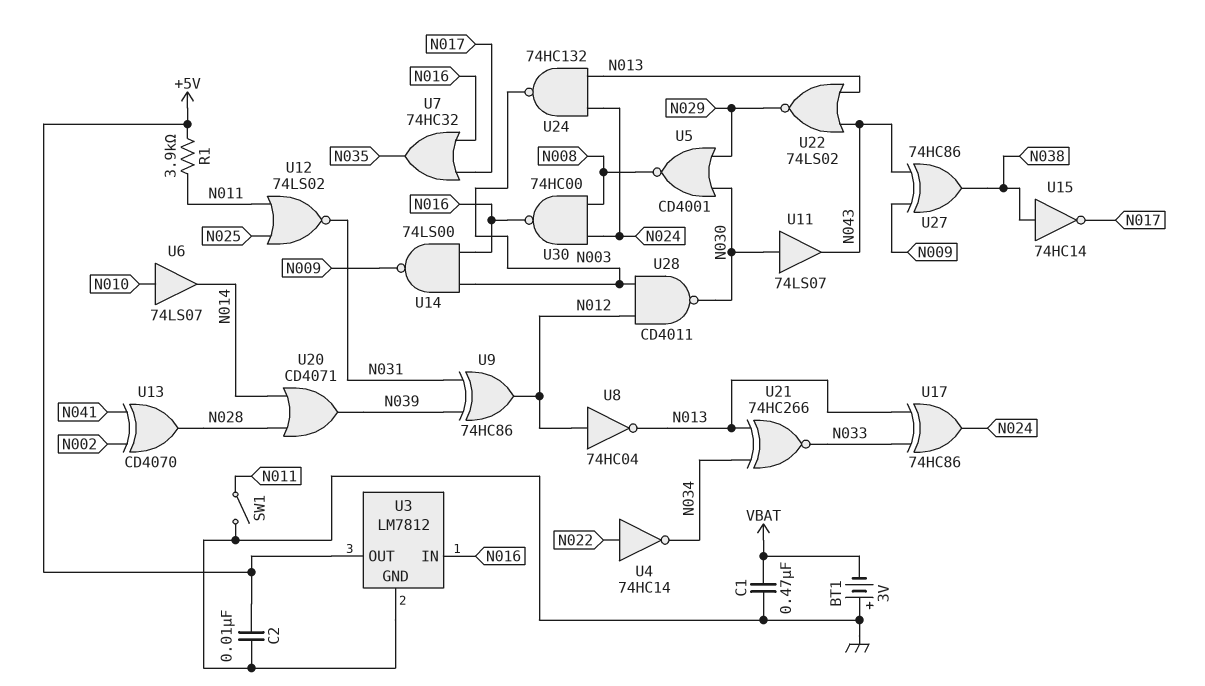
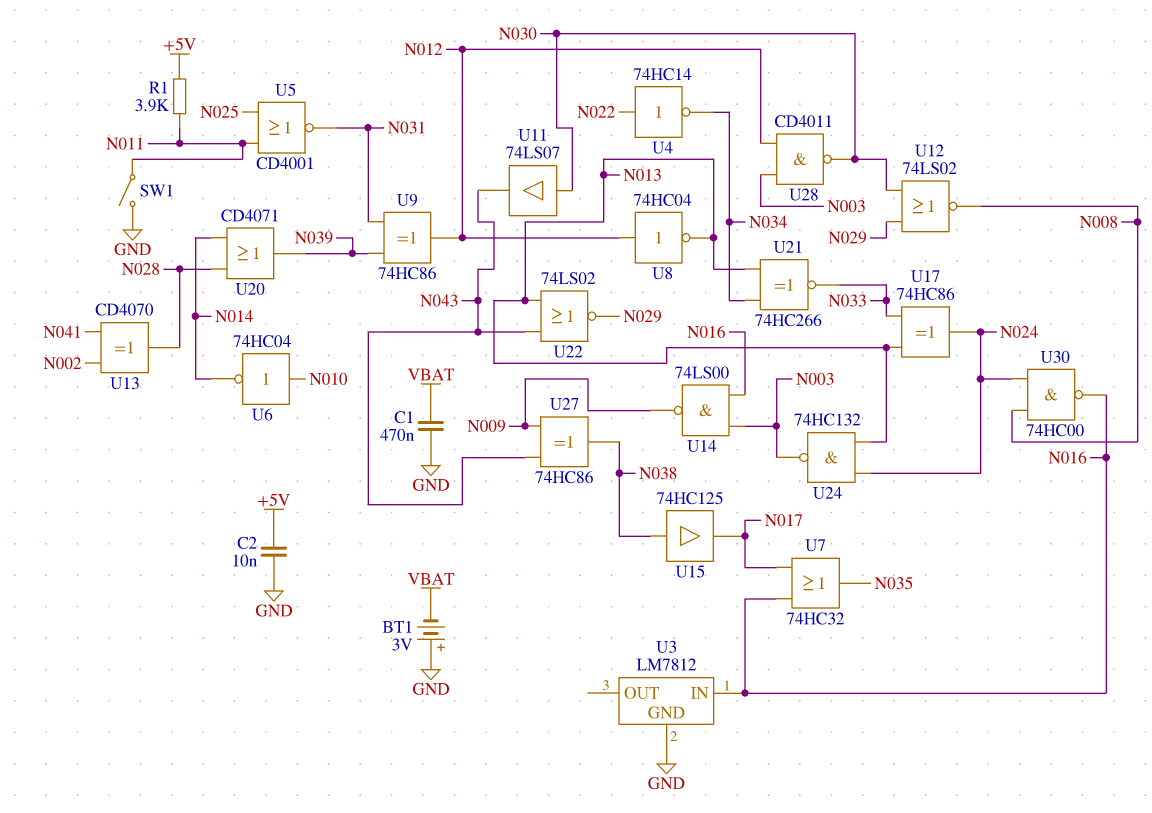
U3 pin OUT: +5V -> none
U5: NOR CD4001 (in N029, in N030, out N008) -> NOR CD4001 (in N011, in N025, out N031)
U6: buffer 74LS07 (in N010, out N014) -> NOT 74HC04 (in N010, out N014)
U12: NOR 74LS02 (in N011, in N025, out N031) -> NOR 74LS02 (in N029, in N030, out N008)
U15: NOT 74HC14 (in N038, out N017) -> buffer 74HC125 (in N038, out N017)

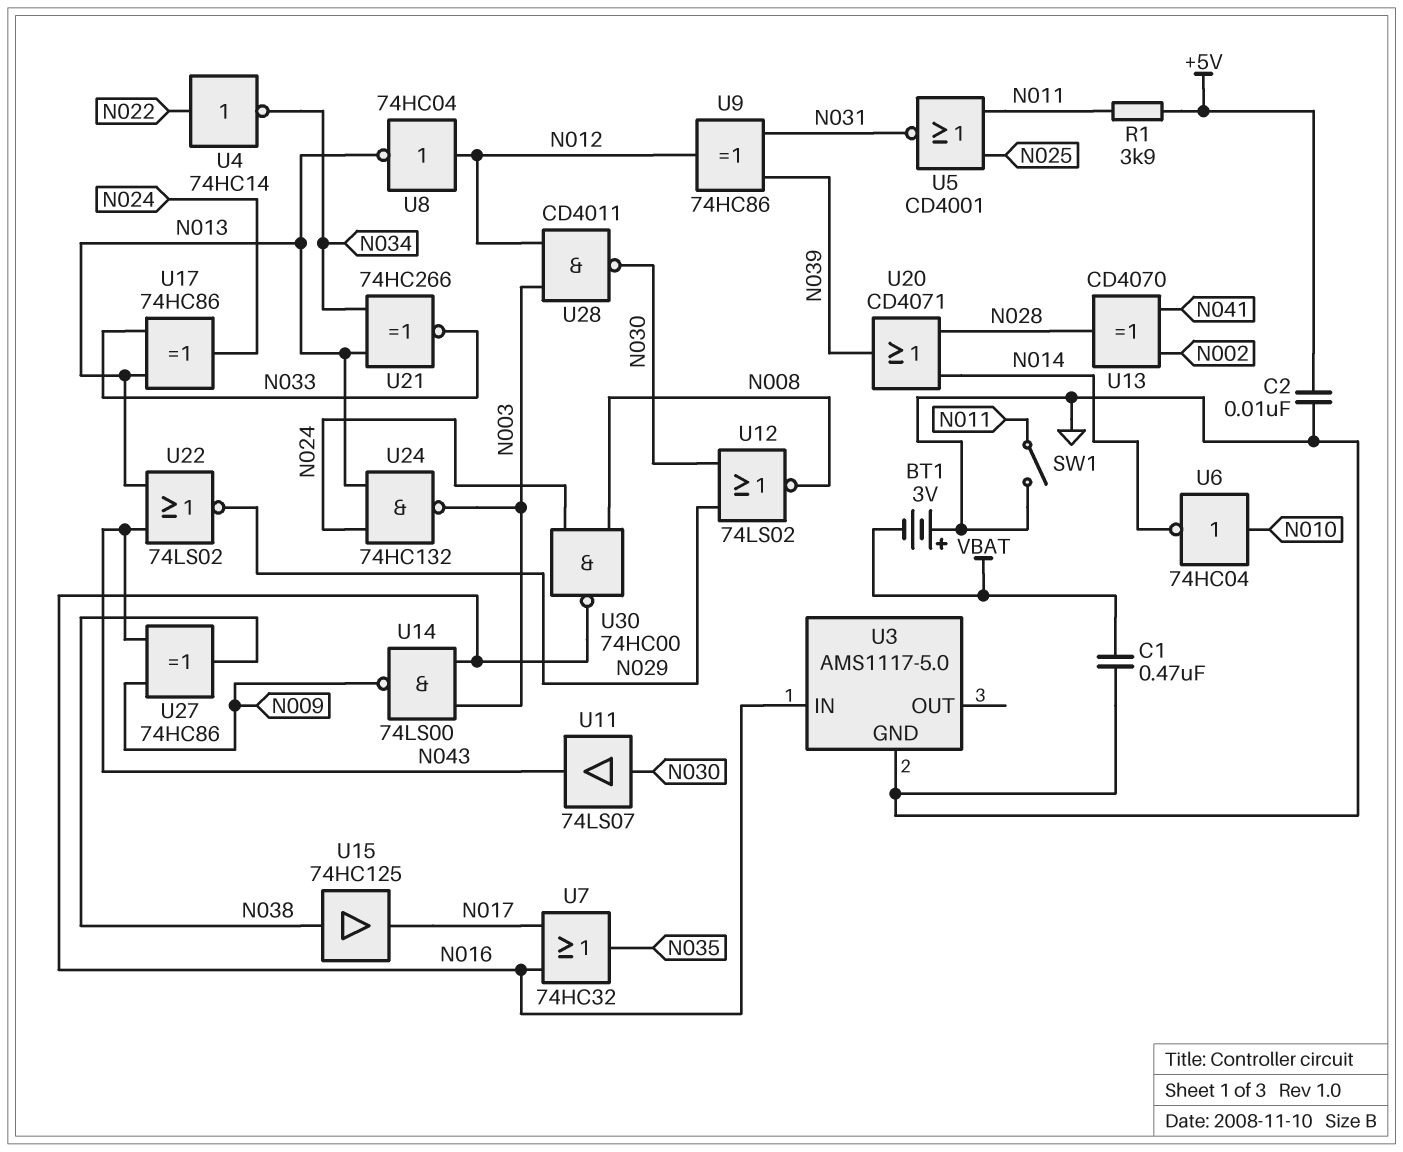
U3: LM7812 -> AMS1117-5.0

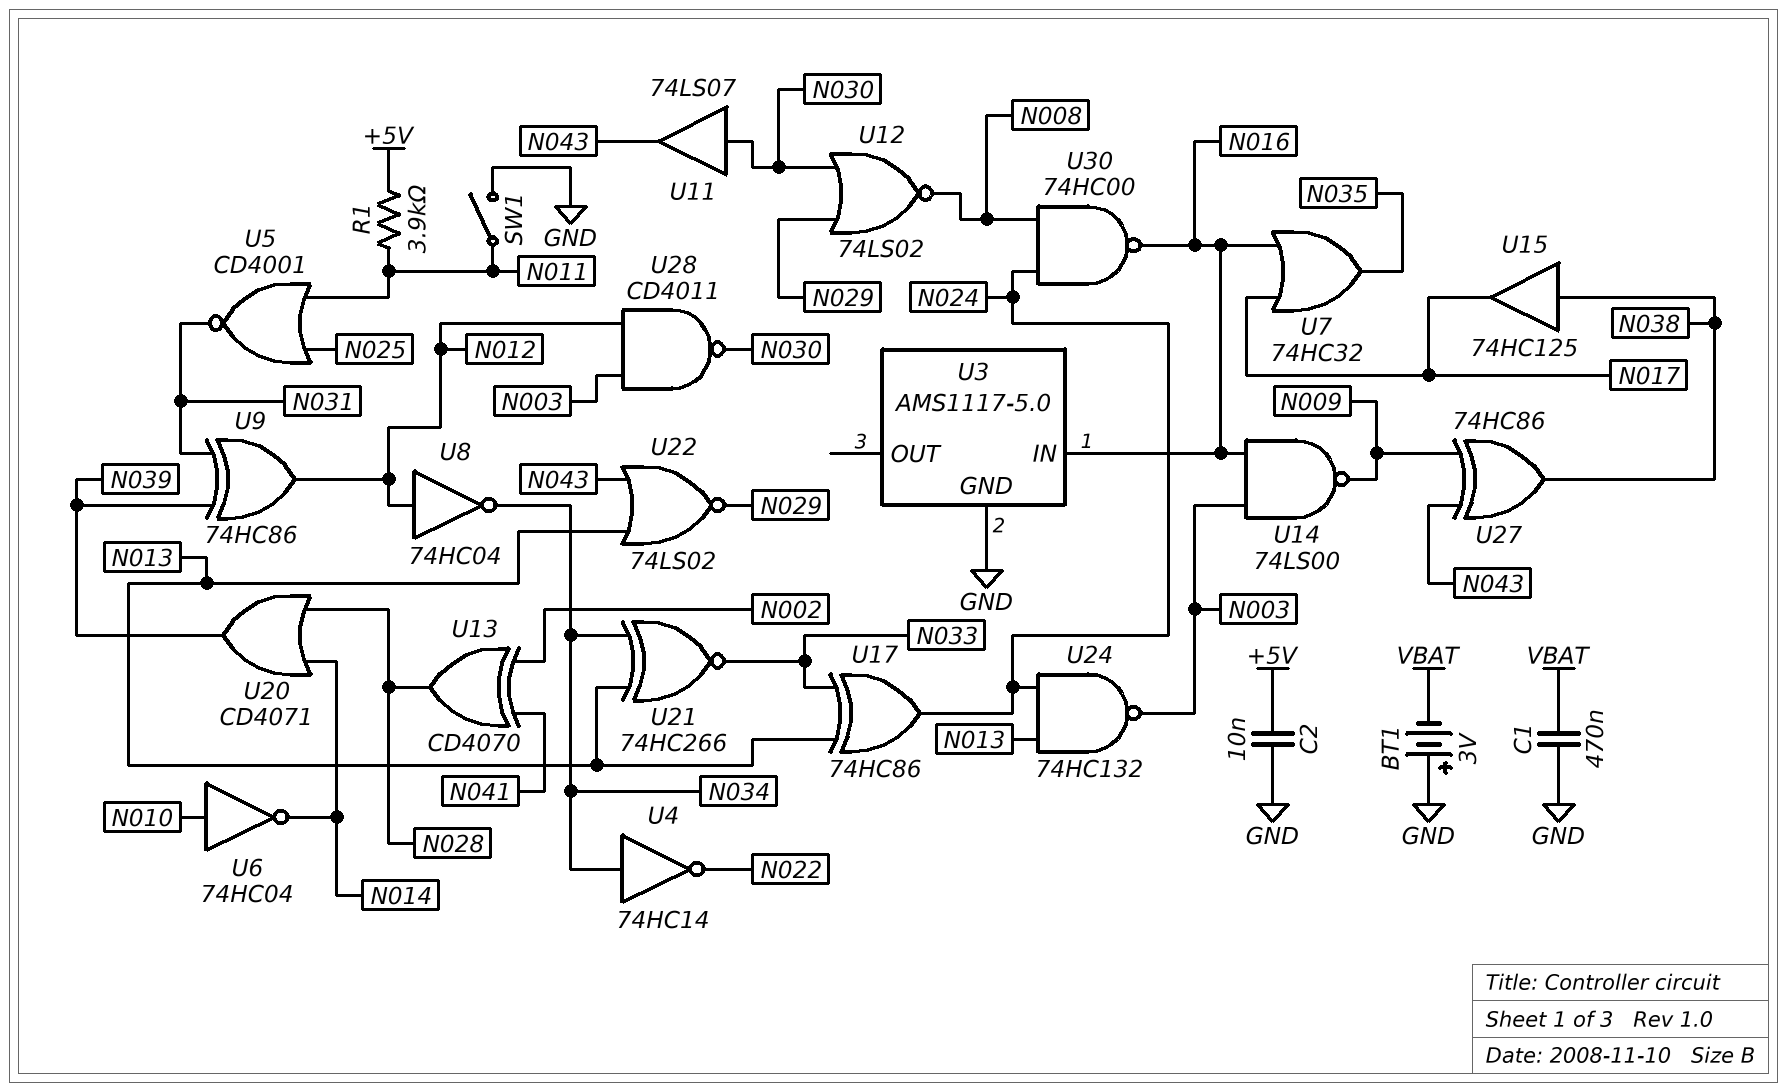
U4: NOT 74HC14 (in N022, out N034) -> NOT 74HC14 (in N034, out N022)
U8: NOT 74HC04 (in N012, out N013) -> NOT 74HC04 (in N012, out N034)

